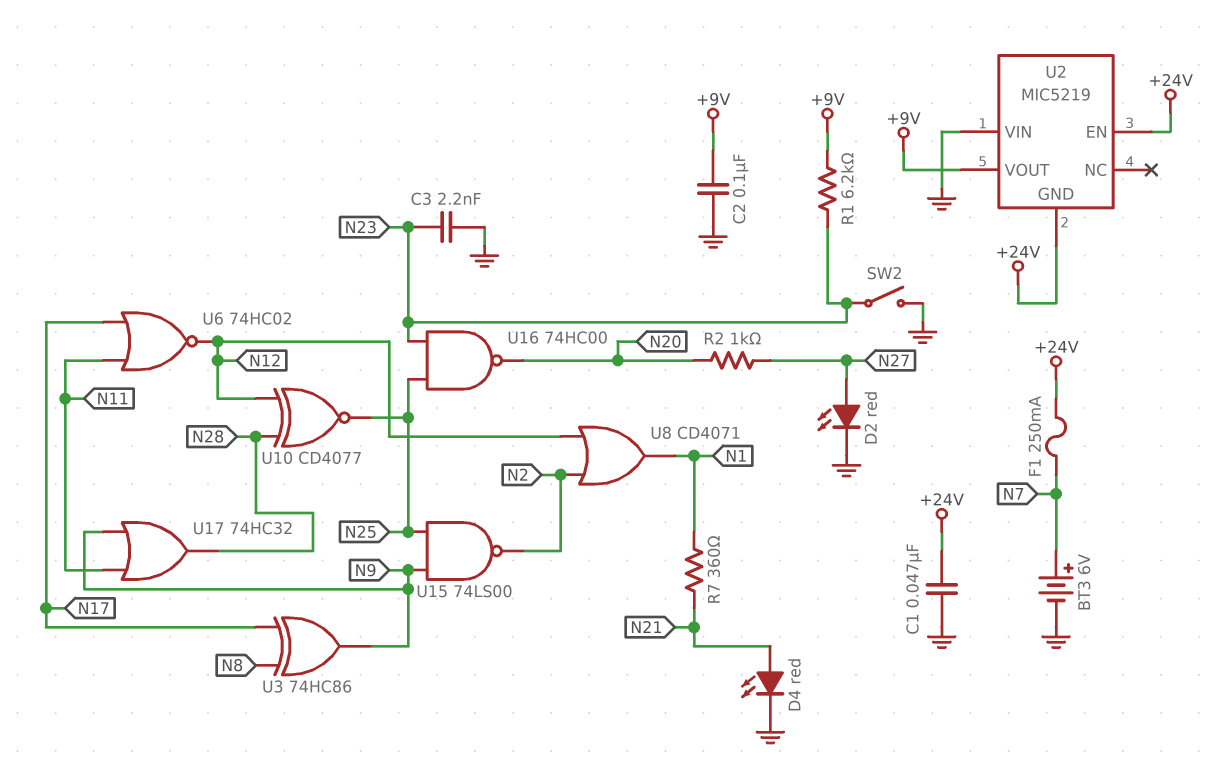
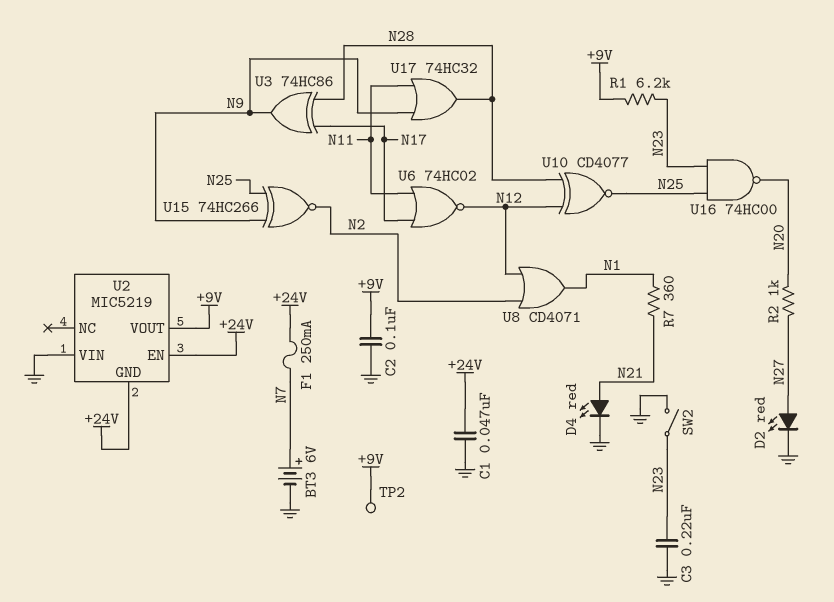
C3: 2.2nF (GND, N23) -> 220nF (GND, N23)
TP2: none -> test point (+9V)
U3: XOR 74HC86 (in N8, in N17, out N9) -> XOR 74HC86 (in N17, in N28, out N9)
U15: NAND 74LS00 (in N9, in N25, out N2) -> XNOR 74HC266 (in N9, in N25, out N2)

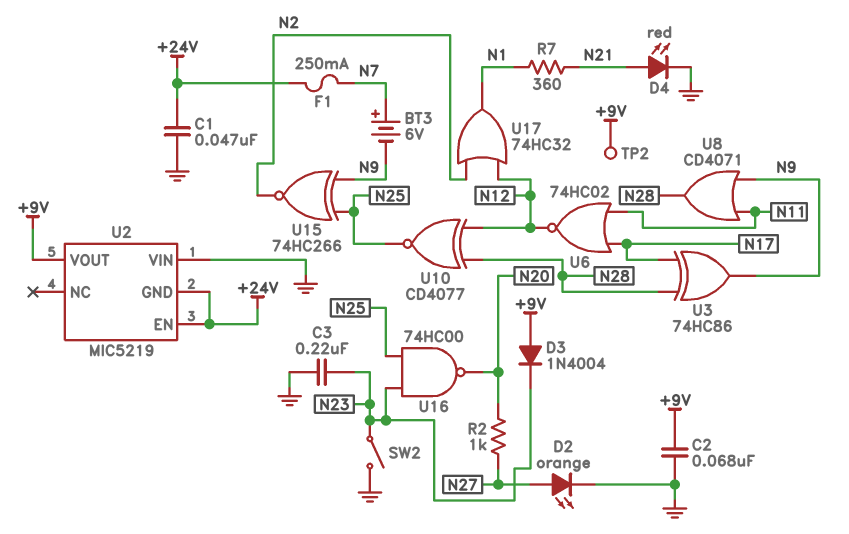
BT3: 6V (plus N7, minus GND) -> 6V (plus N7, minus N9)
C2: 100nF (+9V, GND) -> 68nF (+9V, GND)
D2: LED red (A N27, K GND) -> LED orange (A N27, K GND)
D3: none -> diode 1N4004 (A +9V, K N23)
R1: 6.2k (+9V, N23) -> none
U8: OR CD4071 (in N2, in N12, out N1) -> OR CD4071 (in N9, in N11, out N28)
U17: OR 74HC32 (in N9, in N11, out N28) -> OR 74HC32 (in N2, in N12, out N1)

